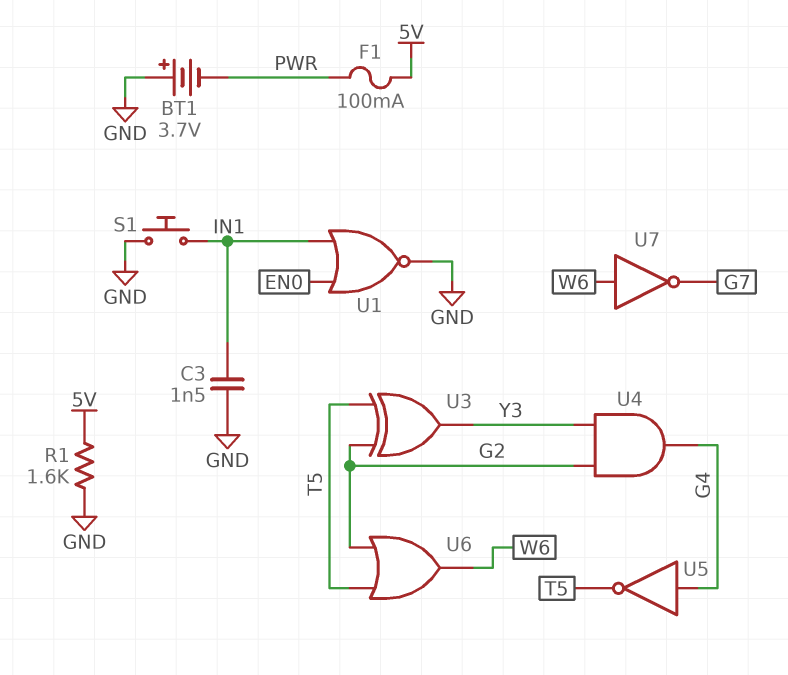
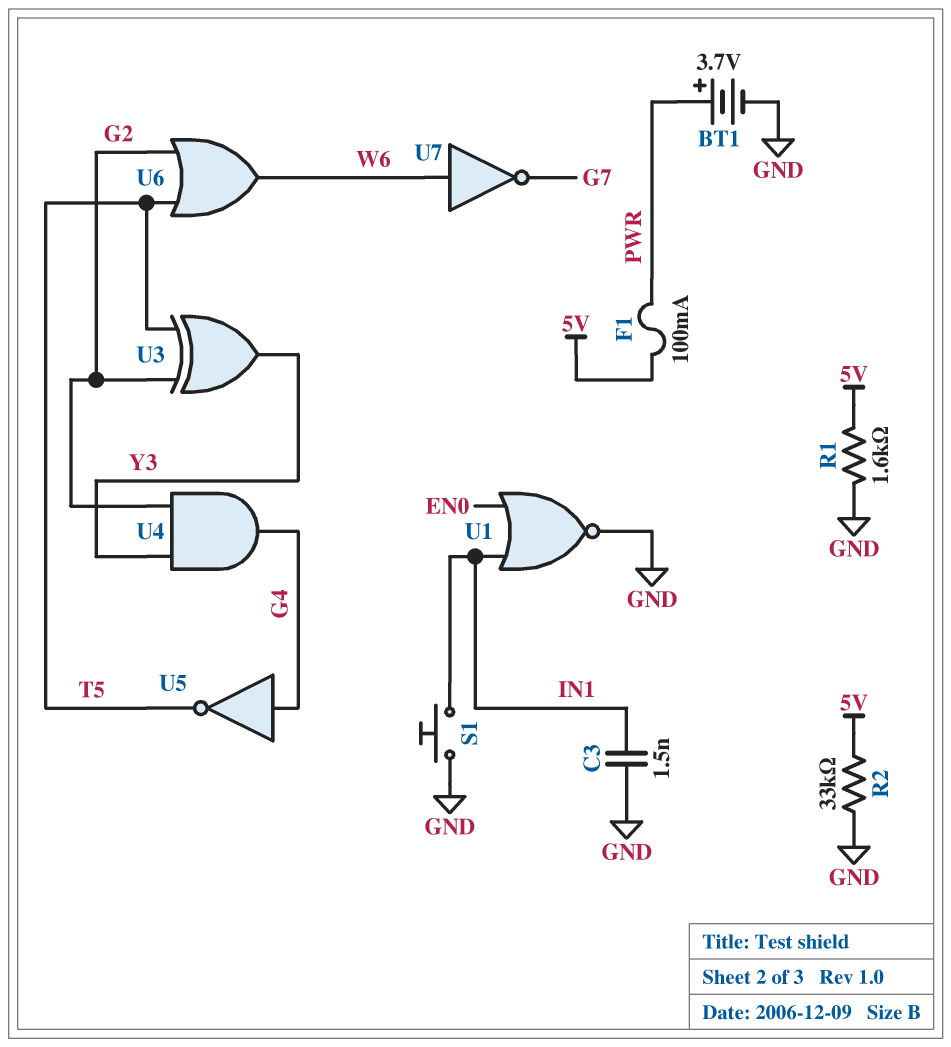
BT1: 3.7V (plus GND, minus PWR) -> 3.7V (plus PWR, minus GND)
R2: none -> 33k (5V, GND)

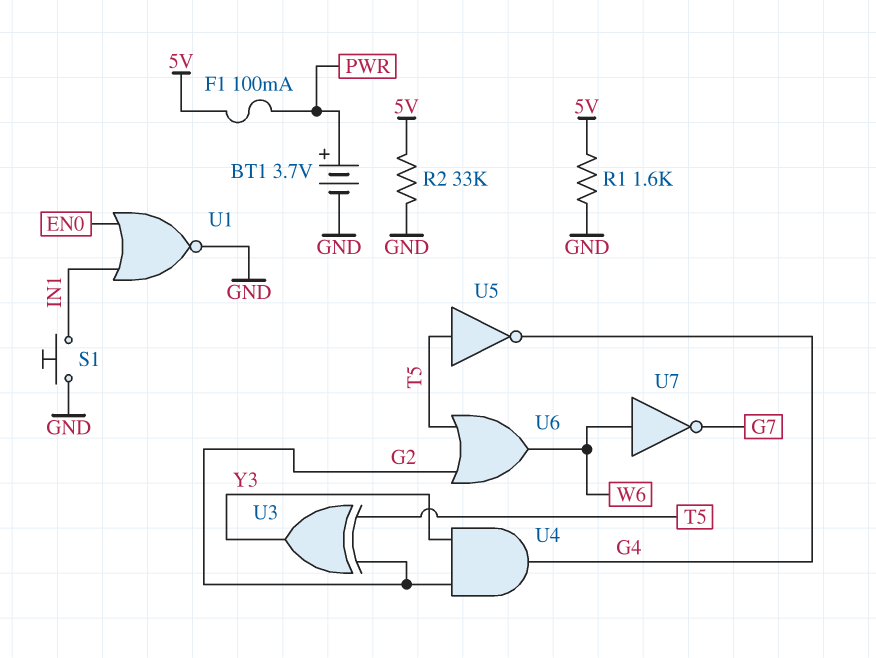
C3: 1.5nF (GND, IN1) -> none
U5: NOT (in G4, out T5) -> NOT (in T5, out G4)

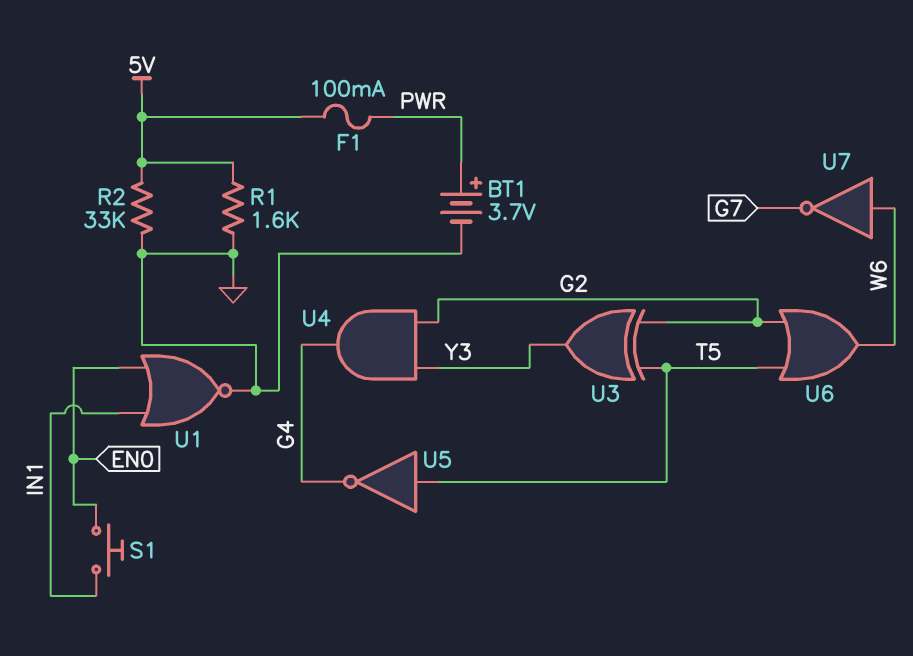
S1: button (GND, IN1) -> button (EN0, IN1)

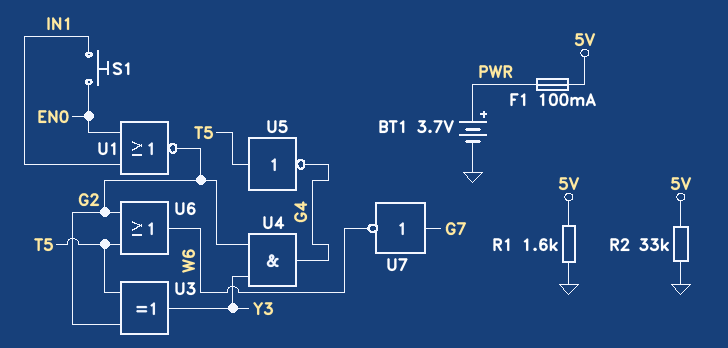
U1: NOR (in EN0, in IN1, out GND) -> NOR (in EN0, in IN1, out G2)
U7: NOT (in W6, out G7) -> NOT (in G7, out W6)

